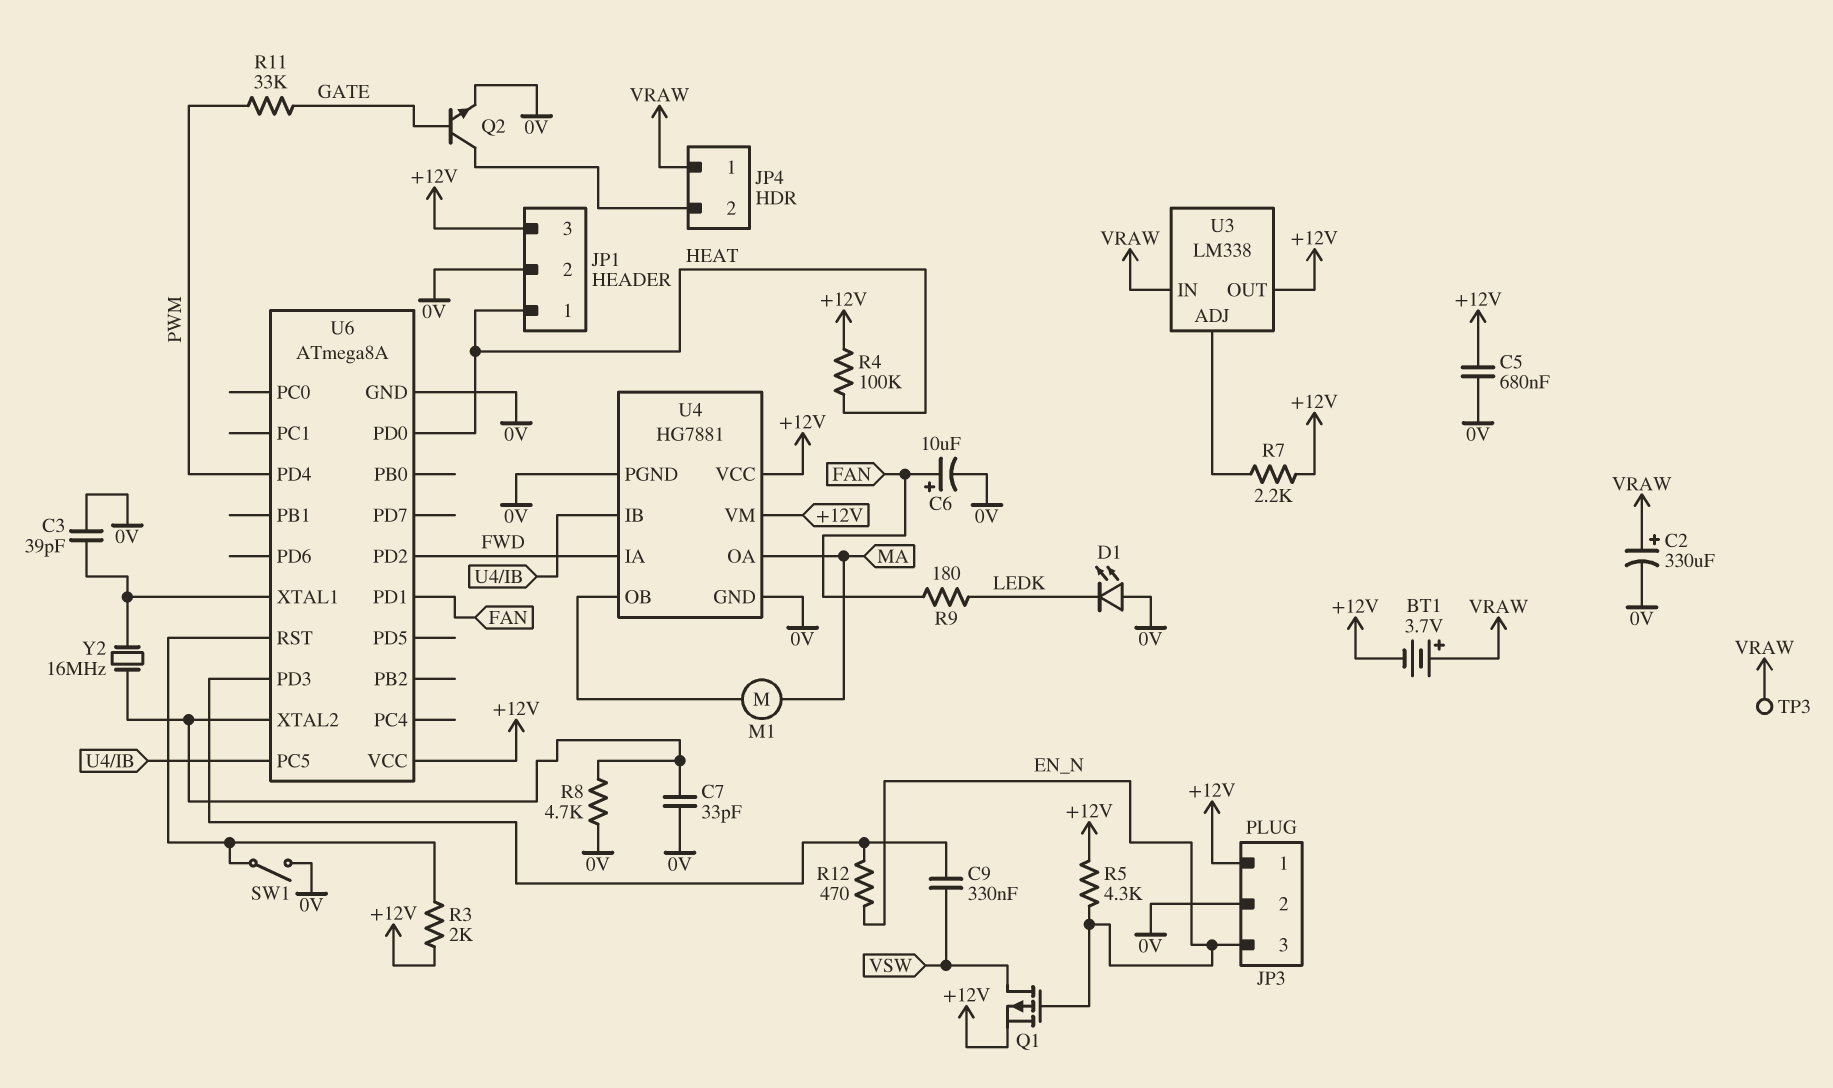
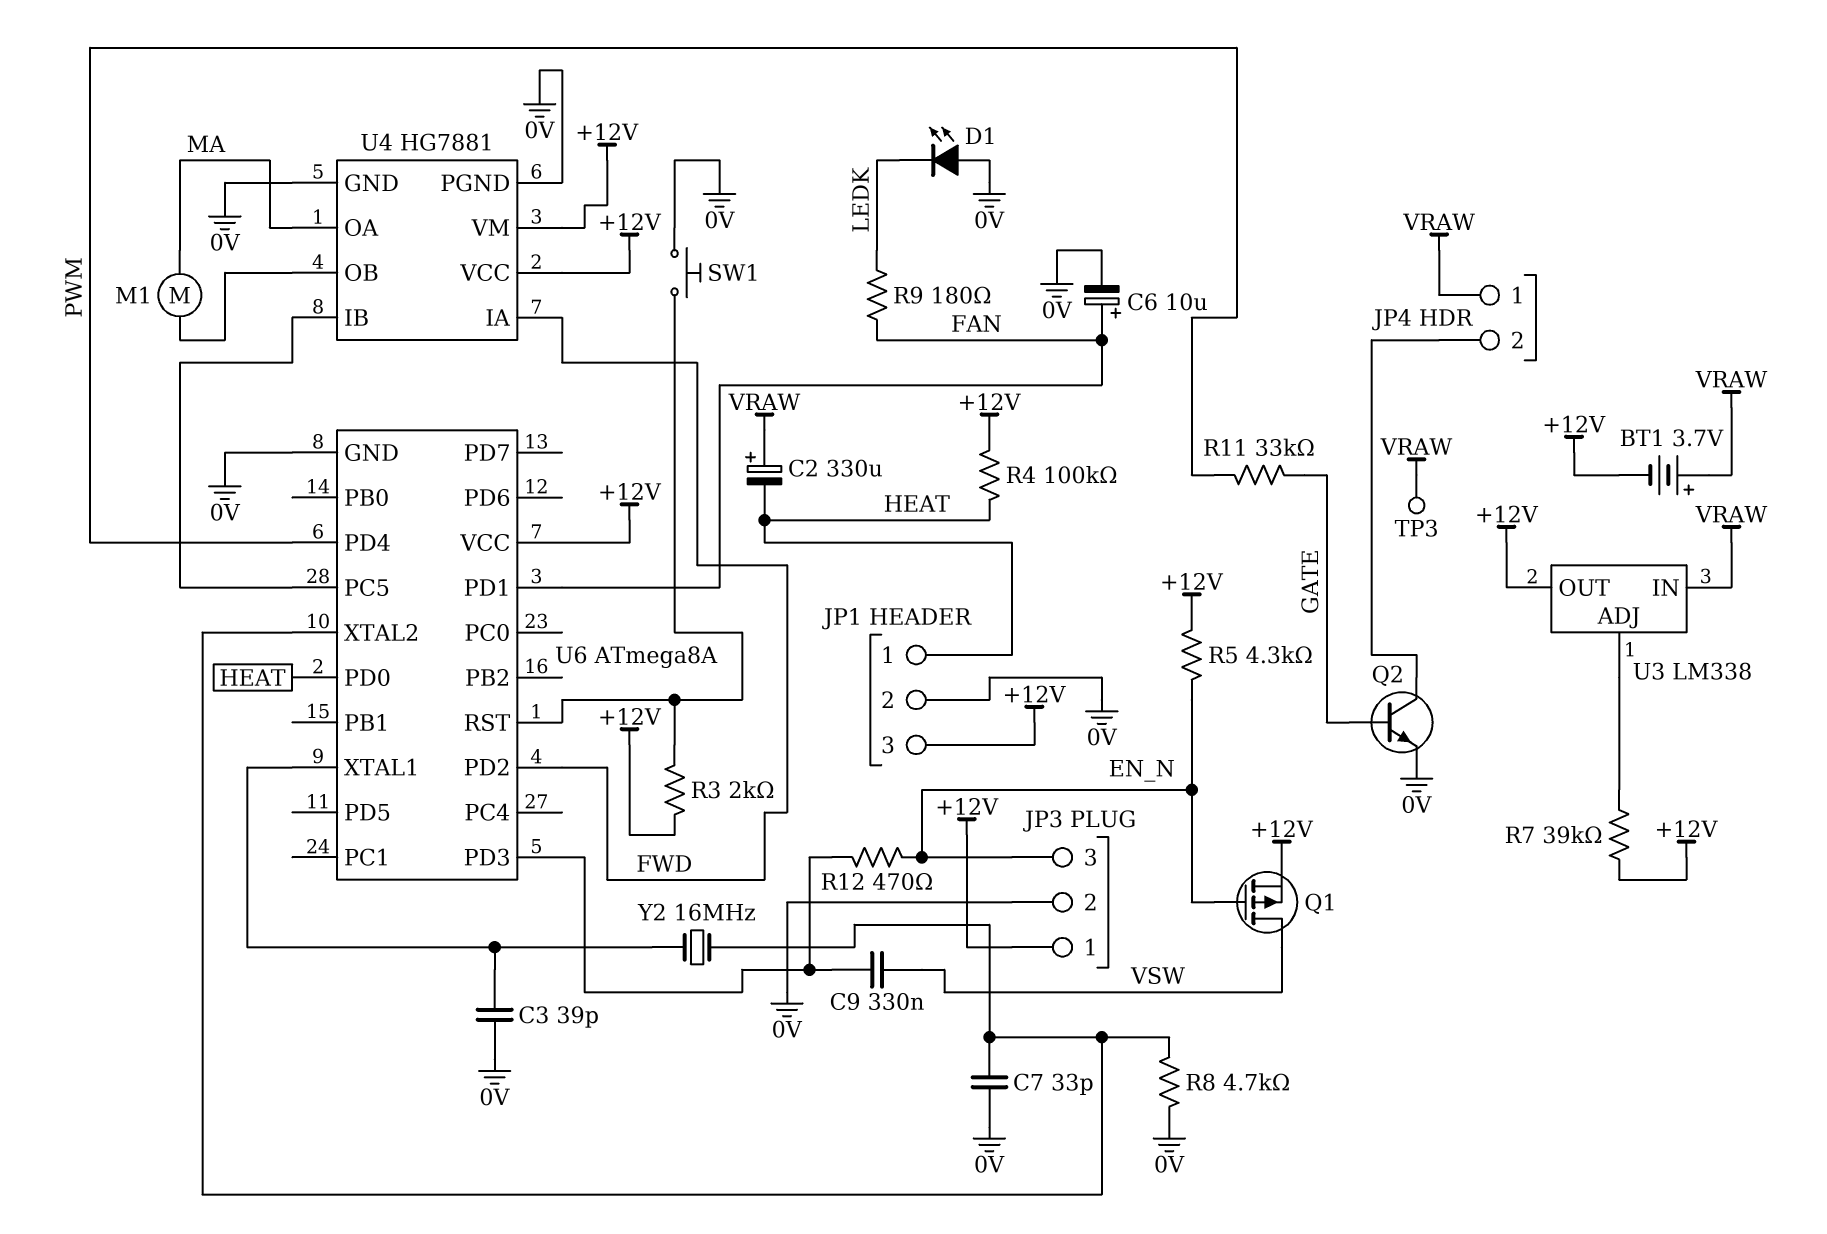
C2: 330uF (plus VRAW, minus 0V) -> 330uF (plus VRAW, minus HEAT)
C5: 680nF (+12V, 0V) -> none
R7: 2.2k (+12V, U3/ADJ) -> 39k (+12V, U3/ADJ)
SW1: switch (0V, U6/RST) -> button (0V, U6/RST)

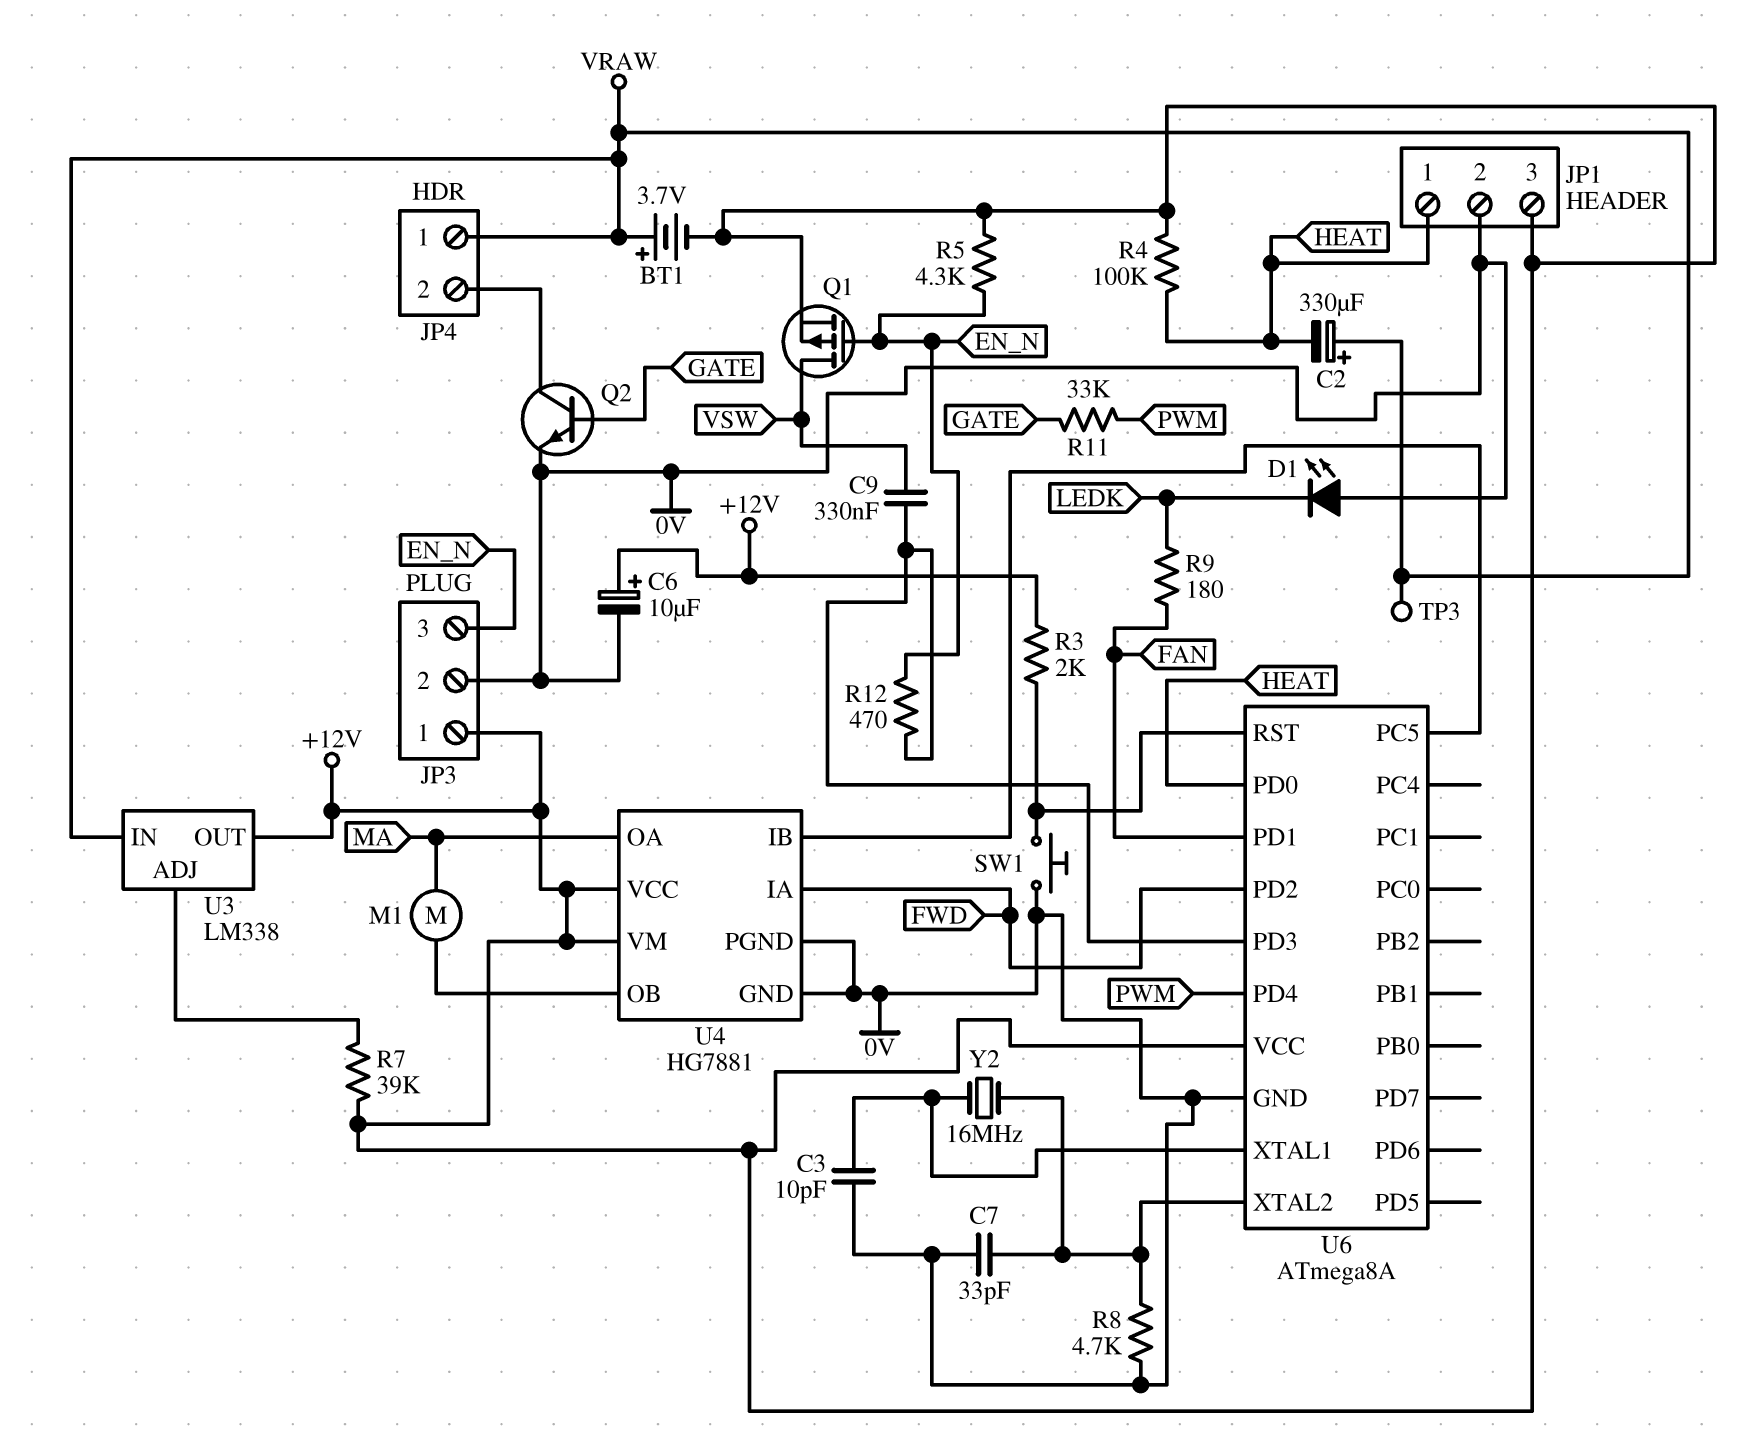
C3: 39pF (0V, U6/XTAL1) -> 10pF (0V, U6/XTAL1)
C6: 10uF (plus FAN, minus 0V) -> 10uF (plus +12V, minus 0V)

